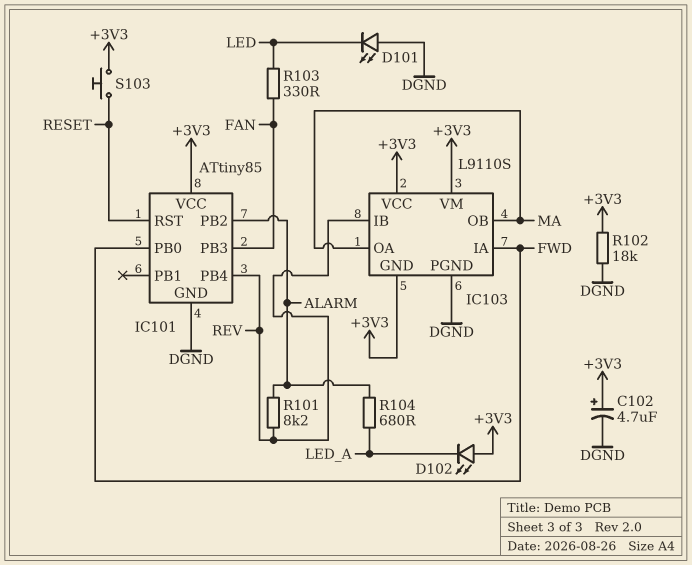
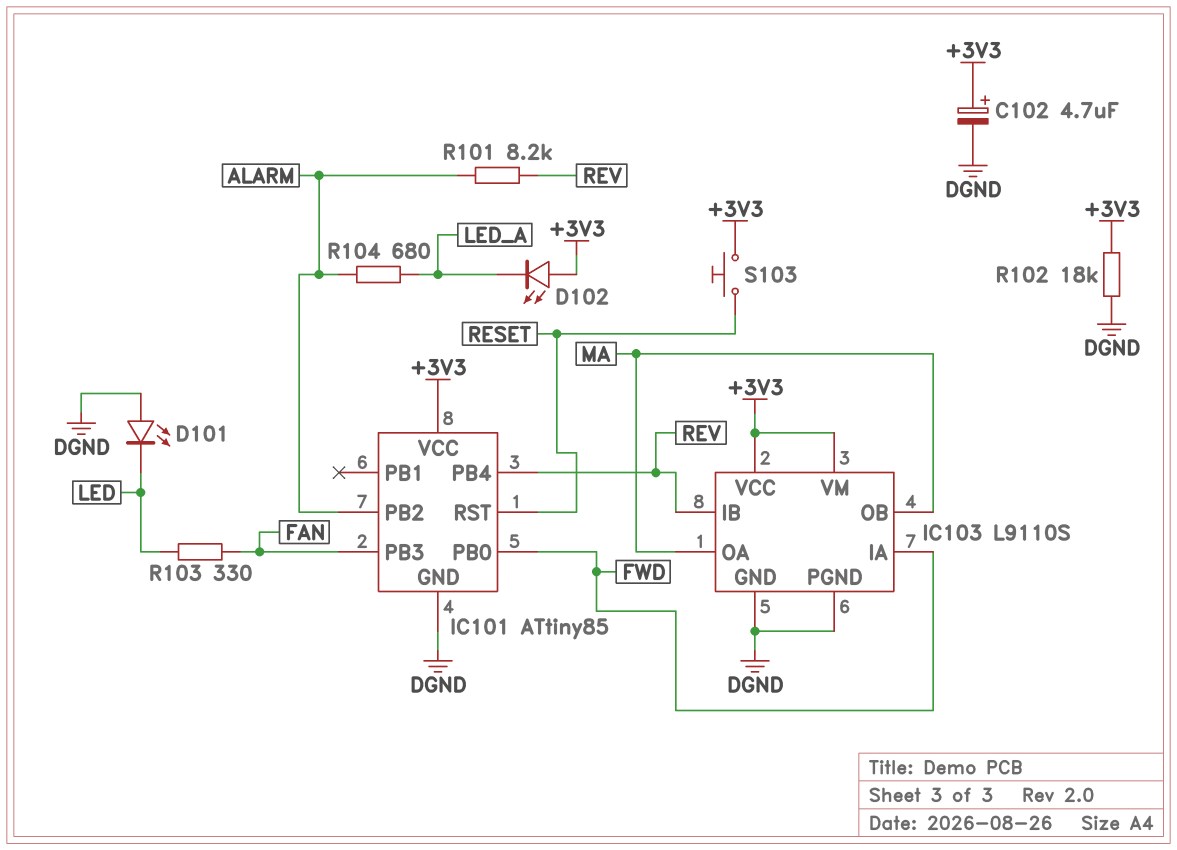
IC103 pin GND: +3V3 -> DGND

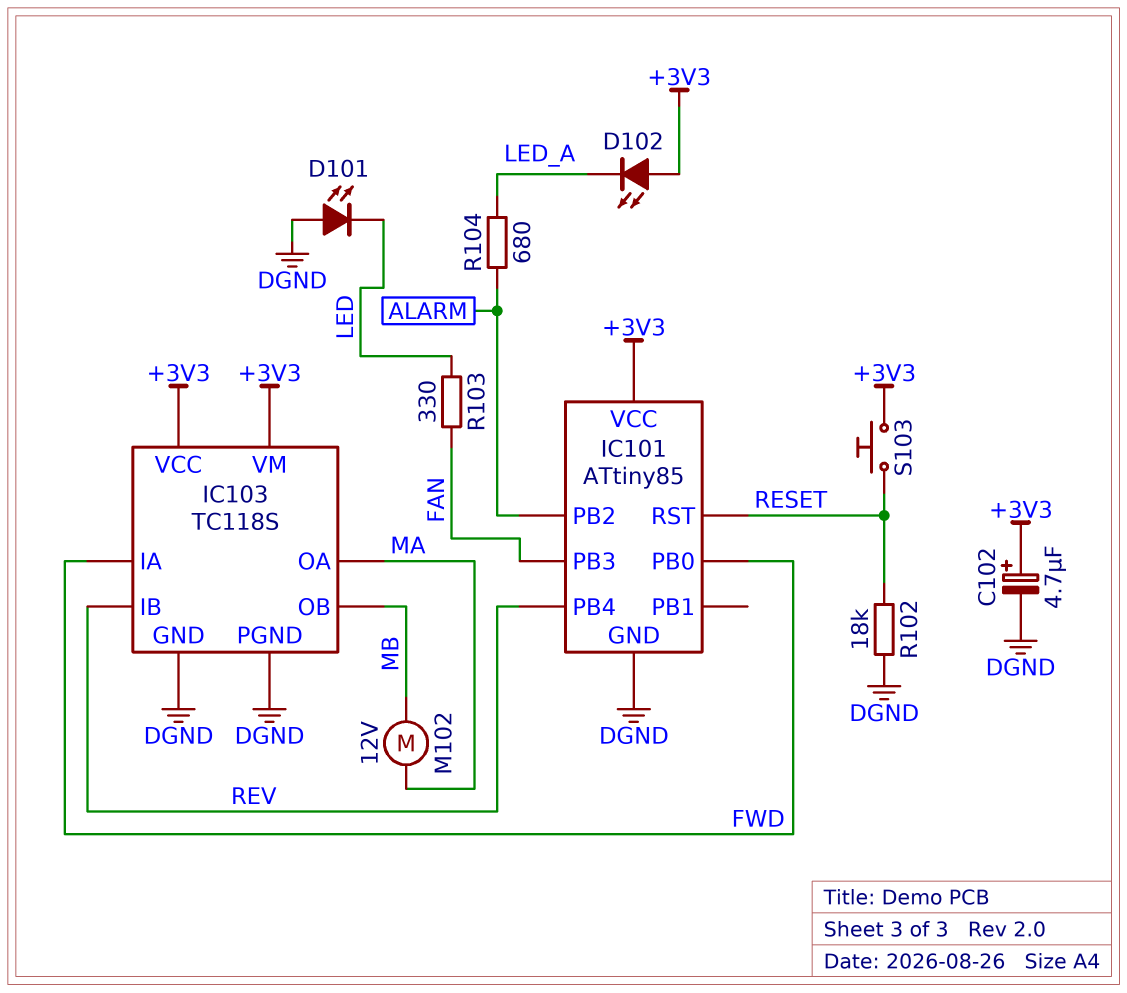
IC103: L9110S -> TC118S
IC103 pin OB: MA -> MB
M102: none -> motor 12V (MA, MB)
R101: 8.2k (ALARM, REV) -> none
R102: 18k (+3V3, DGND) -> 18k (DGND, RESET)

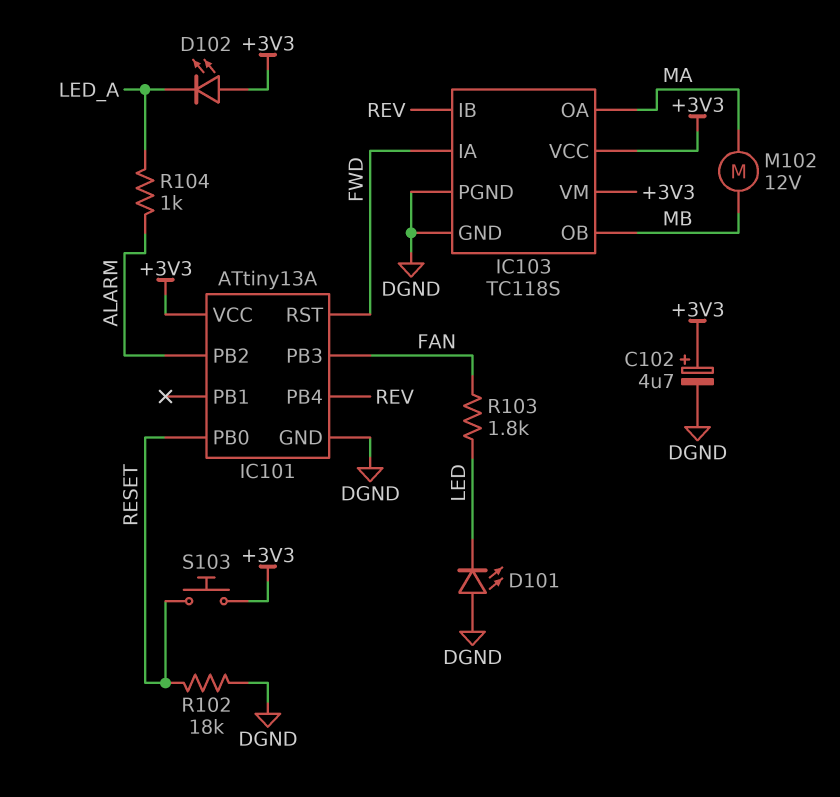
IC101: ATtiny85 -> ATtiny13A
IC101 pin PB0: FWD -> RESET
IC101 pin RST: RESET -> FWD
R103: 330 (FAN, LED) -> 1.8k (FAN, LED)
R104: 680 (ALARM, LED_A) -> 1k (ALARM, LED_A)

